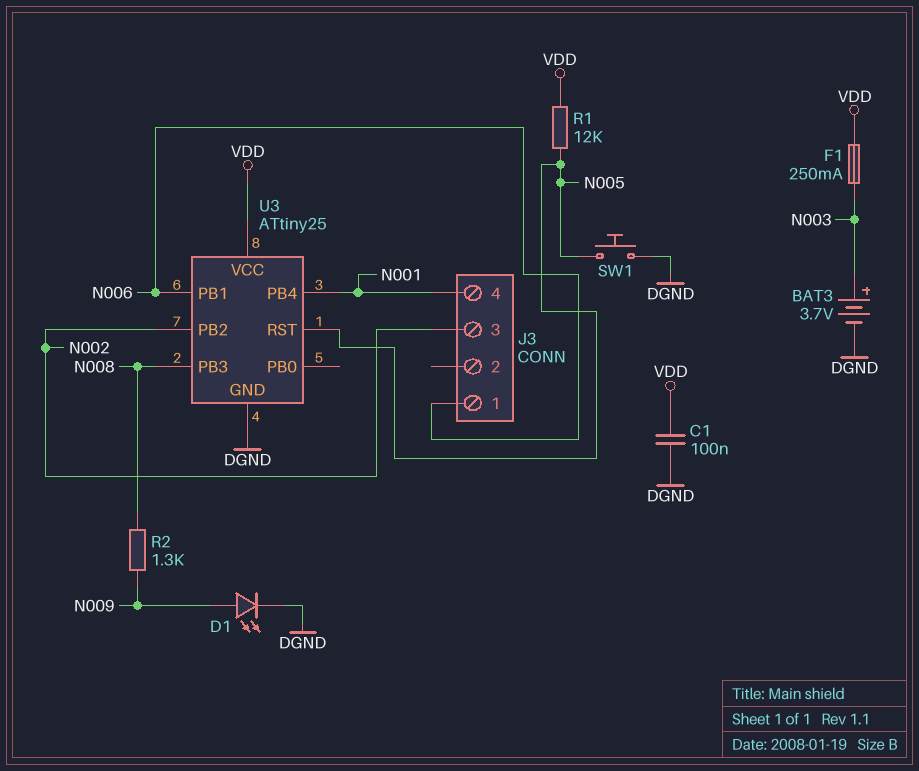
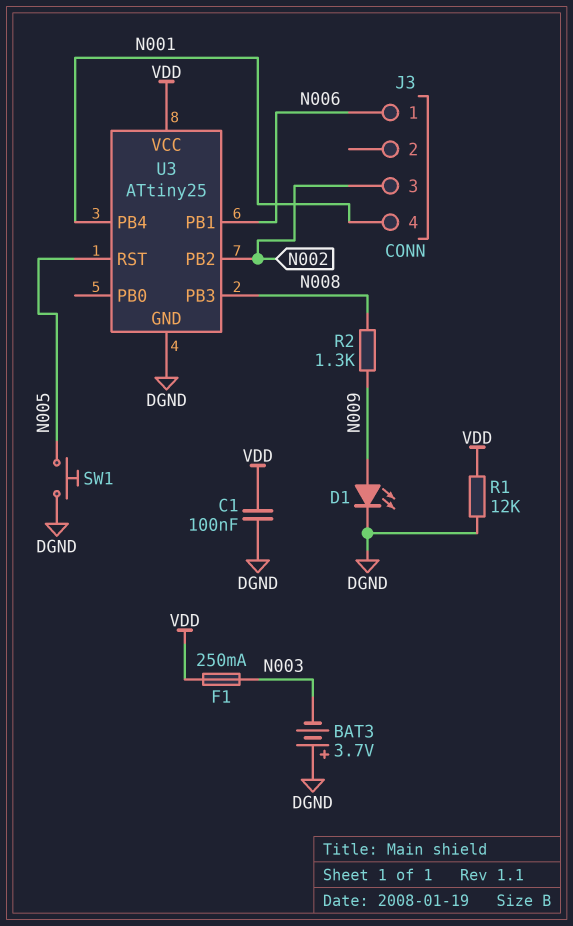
BAT3: 3.7V (plus N003, minus DGND) -> 3.7V (plus DGND, minus N003)
R1: 12k (N005, VDD) -> 12k (DGND, VDD)

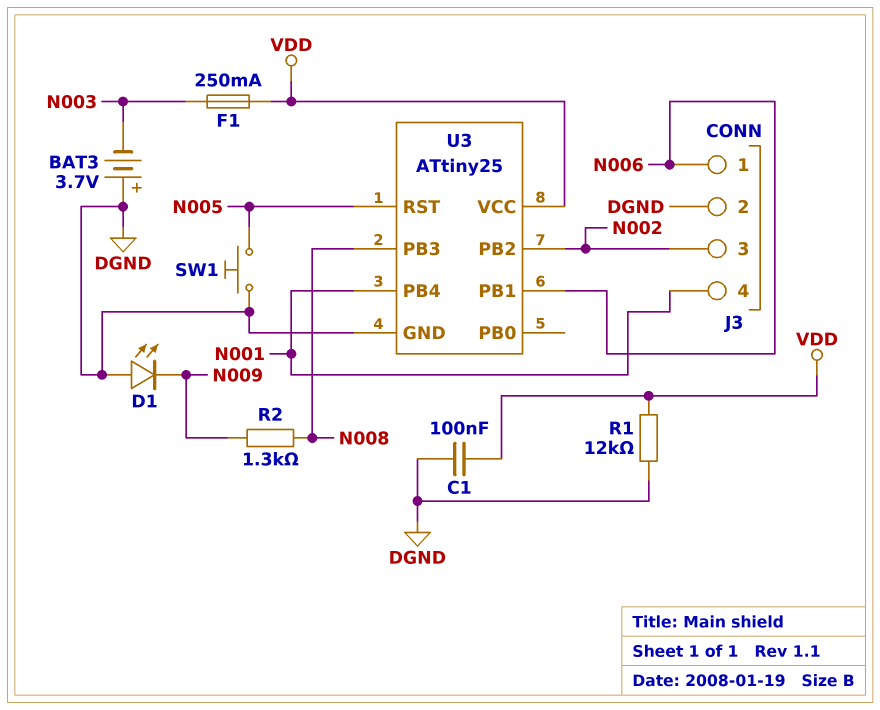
D1: LED (A N009, K DGND) -> LED (A DGND, K N009)
J3 pin 2: none -> DGND

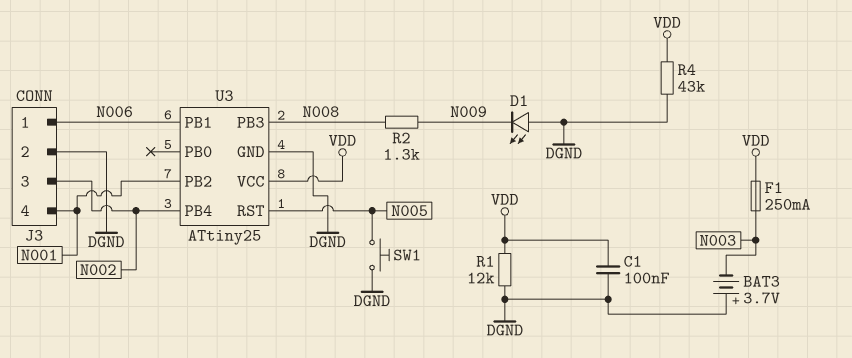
R4: none -> 43k (DGND, VDD)
U3 pin PB2: N002 -> N001
U3 pin PB4: N001 -> N002

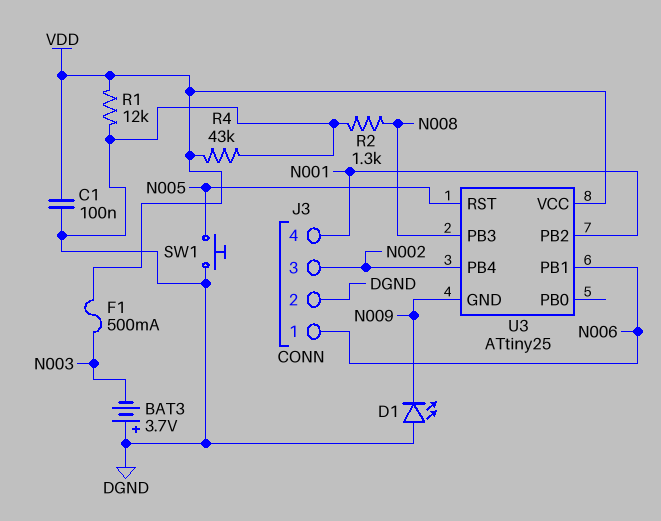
F1: 250mA (N003, VDD) -> 500mA (N003, VDD)
R2: 1.3k (N008, N009) -> 1.3k (DGND, N008)
U3 pin GND: DGND -> N009

